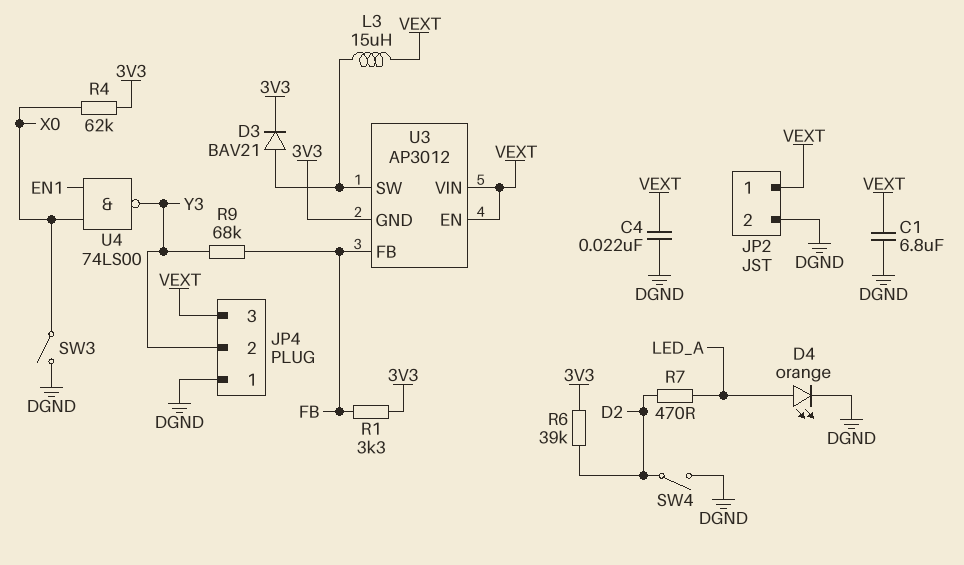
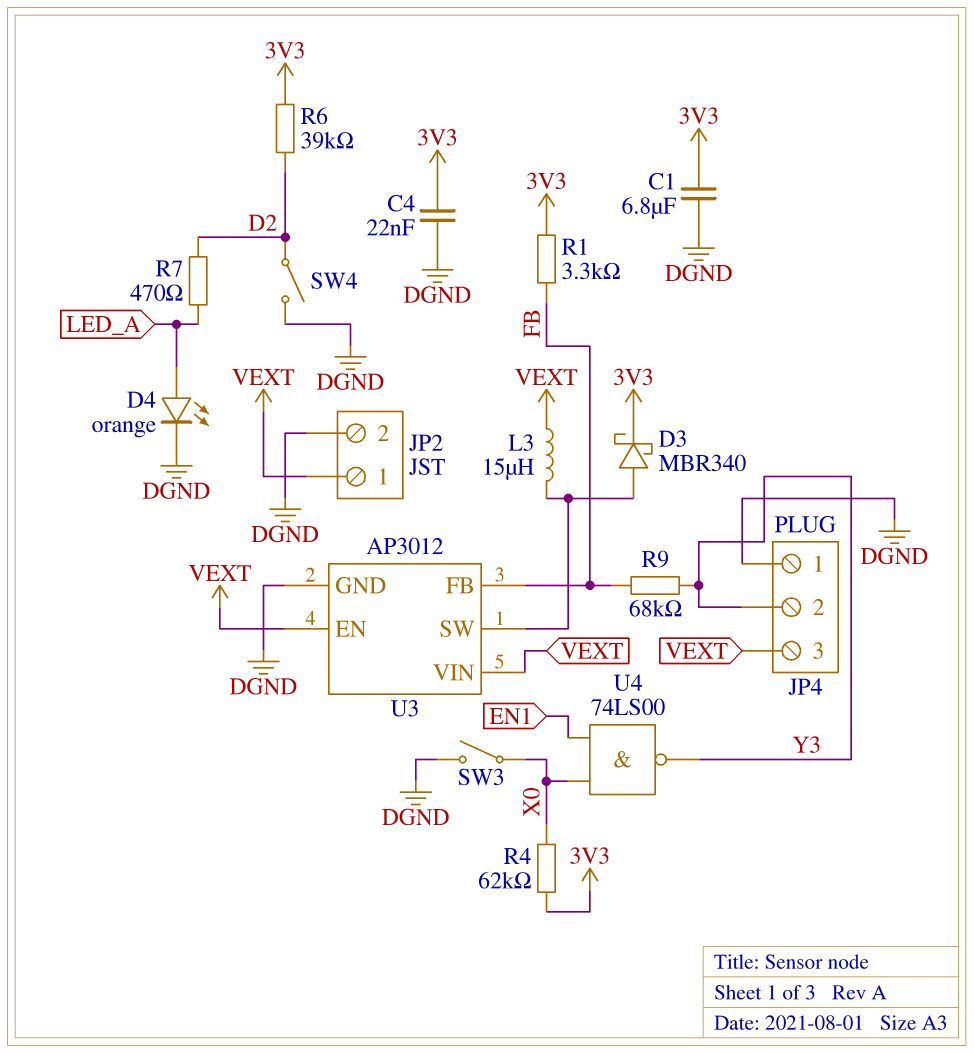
C1: 6.8uF (DGND, VEXT) -> 6.8uF (3V3, DGND)
C4: 22nF (DGND, VEXT) -> 22nF (3V3, DGND)
D3: diode BAV21 (A U3/SW, K 3V3) -> schottky MBR340 (A U3/SW, K 3V3)
U3 pin GND: 3V3 -> DGND

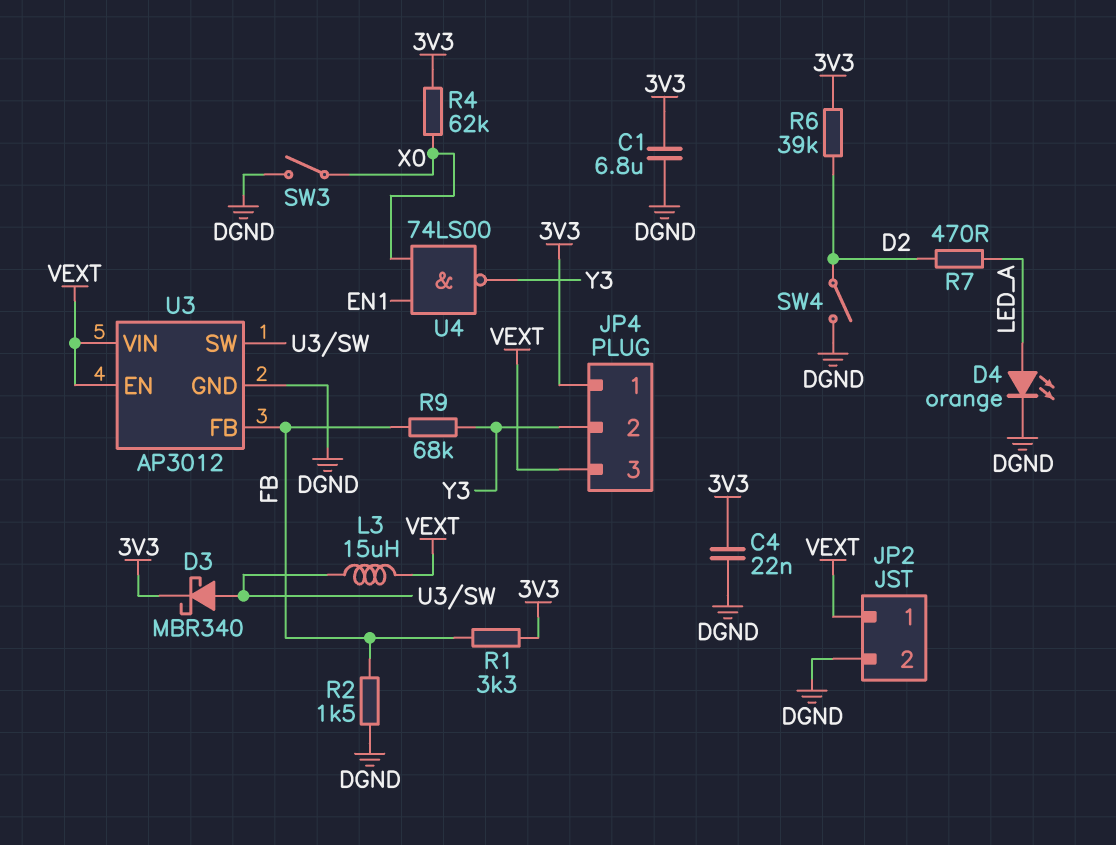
JP4 pin 1: DGND -> 3V3
R2: none -> 1.5k (DGND, FB)

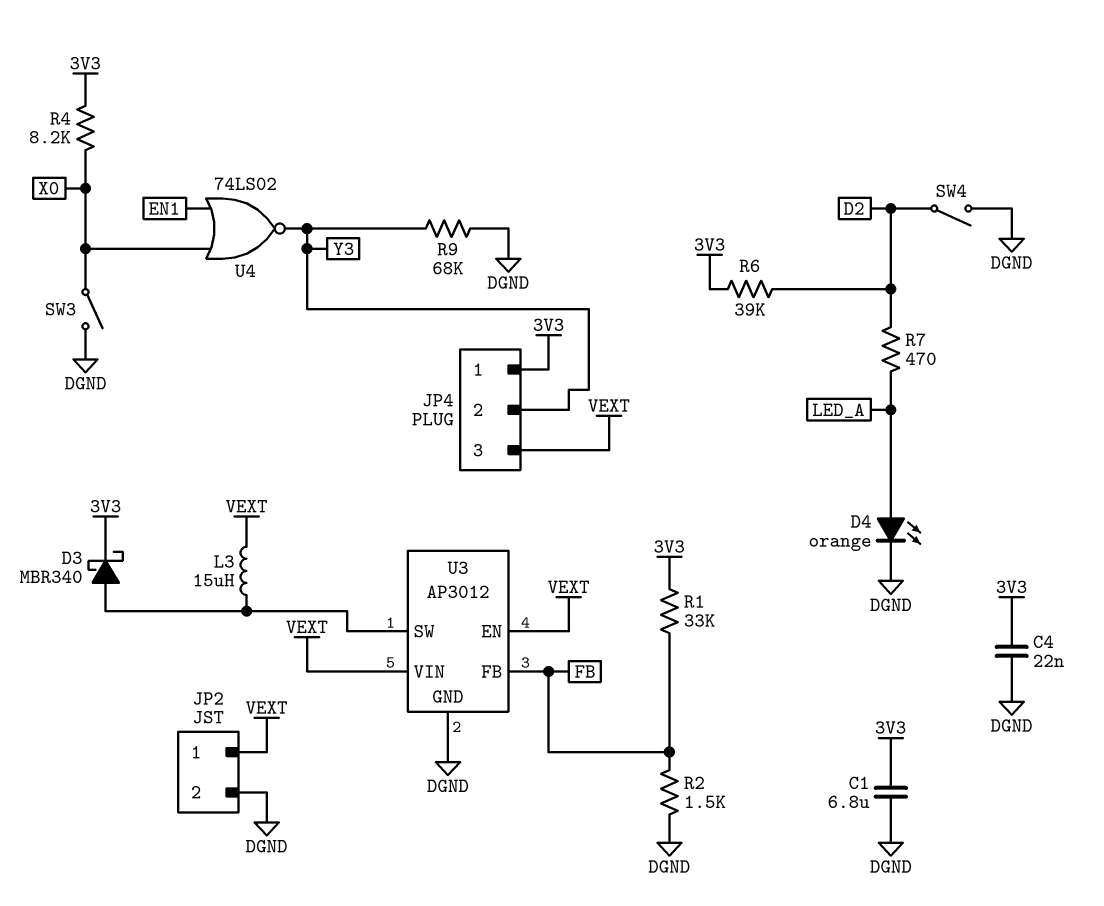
R1: 3.3k (3V3, FB) -> 33k (3V3, FB)
R4: 62k (3V3, X0) -> 8.2k (3V3, X0)
R9: 68k (FB, Y3) -> 68k (DGND, Y3)
U4: NAND 74LS00 (in EN1, in X0, out Y3) -> NOR 74LS02 (in EN1, in X0, out Y3)

